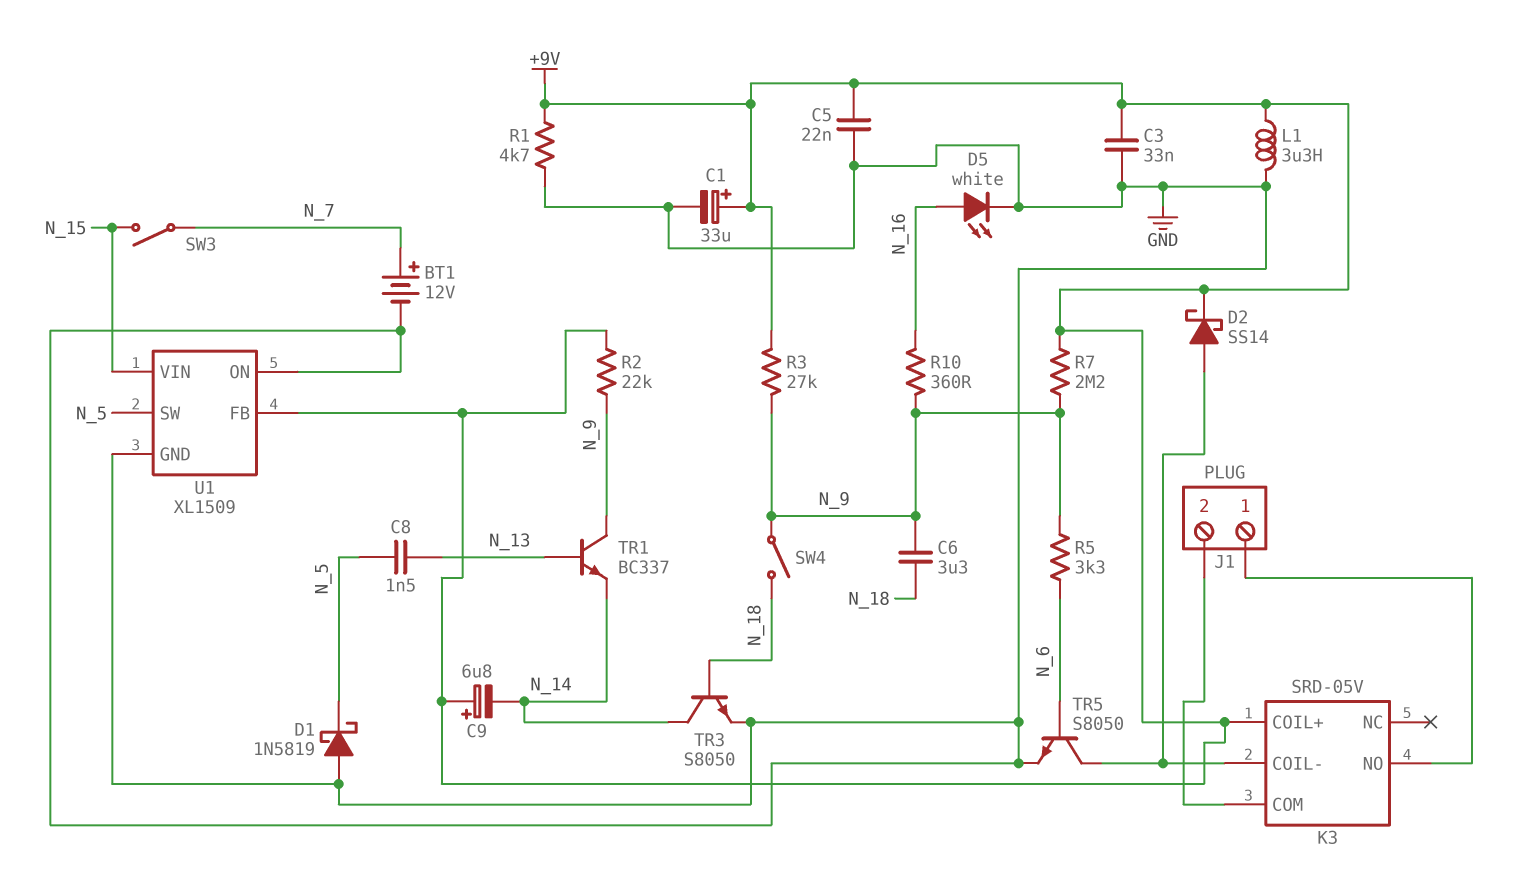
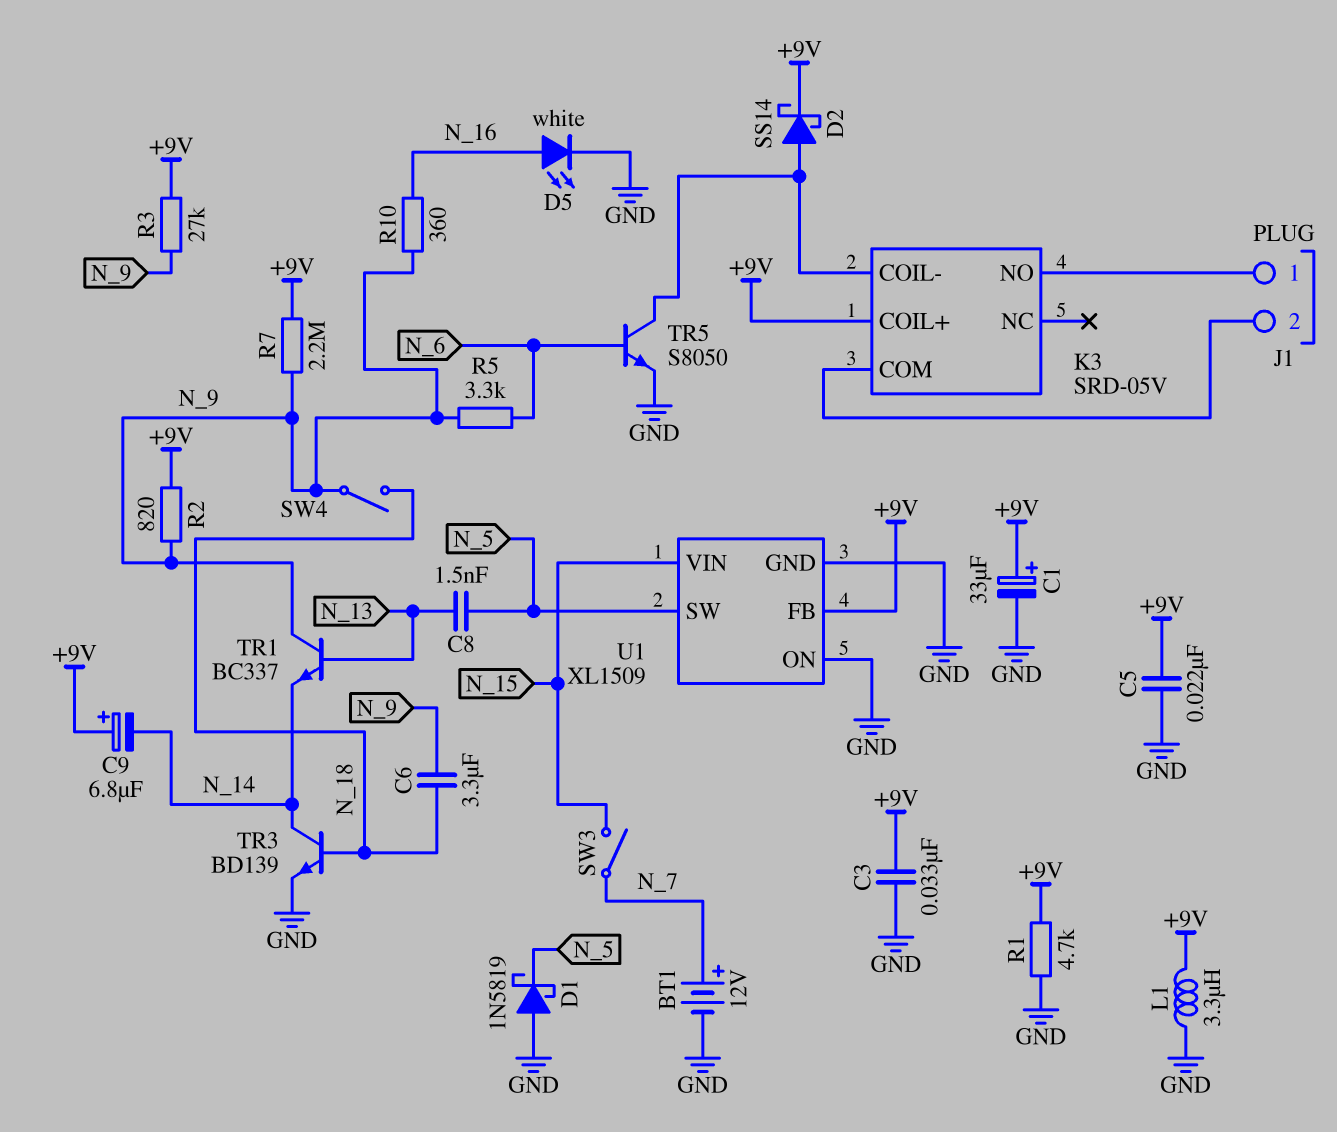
R2: 22k (+9V, N_9) -> 820 (+9V, N_9)
TR3: NPN S8050 (B N_18, C N_14, E GND) -> NPN BD139 (B N_18, C N_14, E GND)

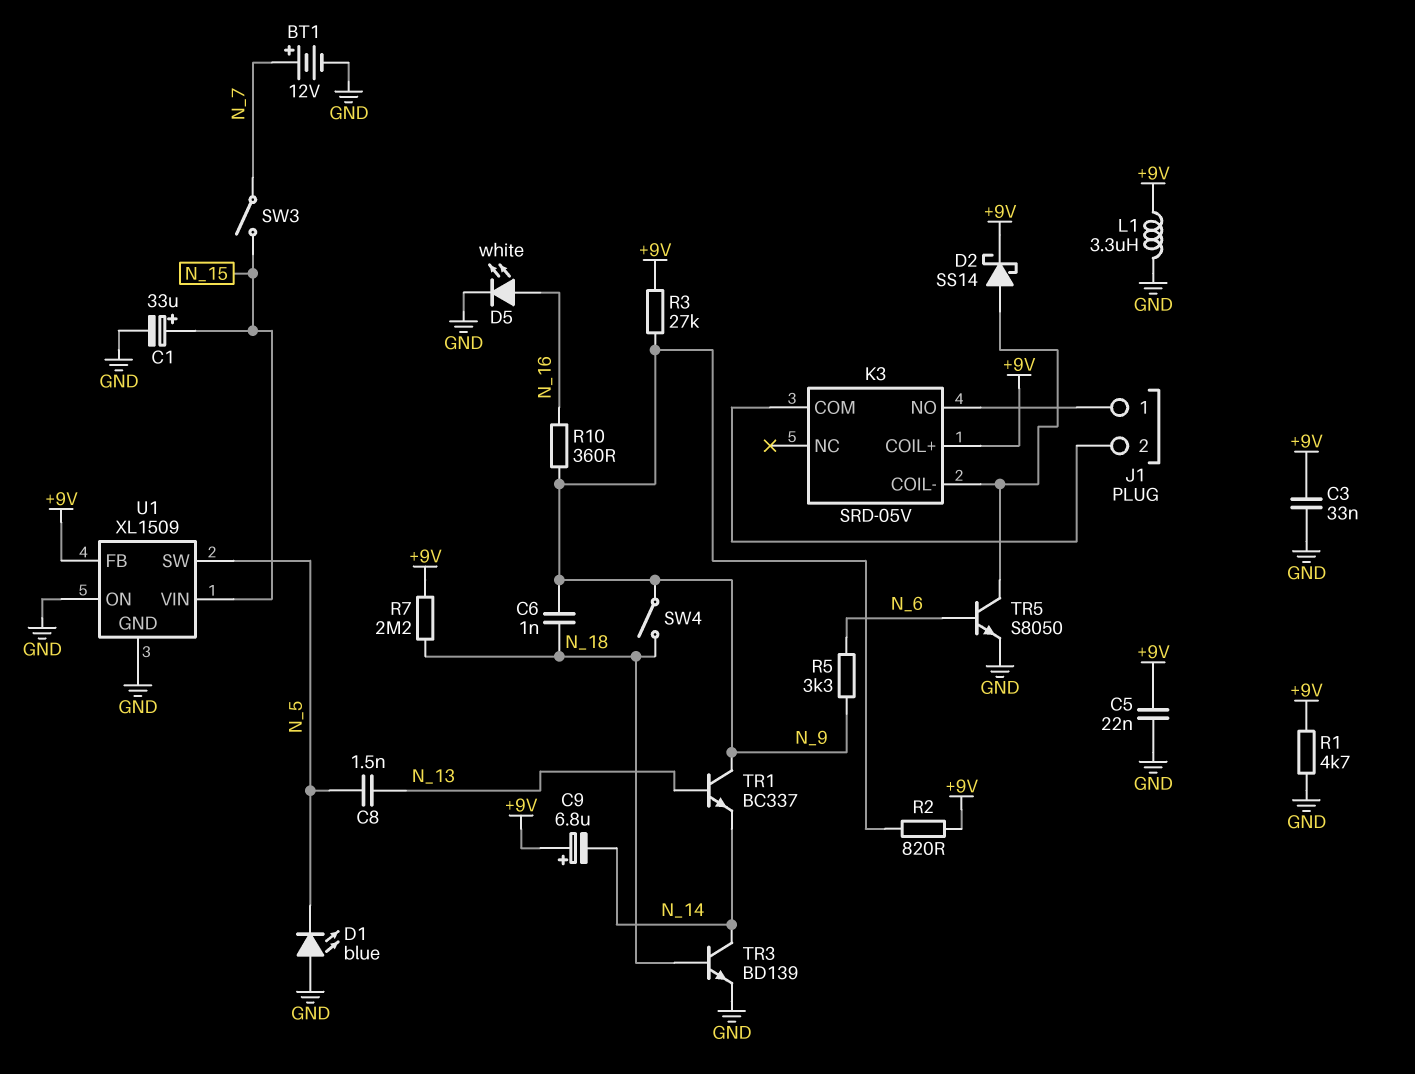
C1: 33uF (plus +9V, minus GND) -> 33uF (plus N_15, minus GND)
C6: 3.3uF (N_9, N_18) -> 1nF (N_9, N_18)
D1: schottky 1N5819 (A GND, K N_5) -> LED blue (A GND, K N_5)
R7: 2.2M (+9V, N_9) -> 2.2M (+9V, N_18)

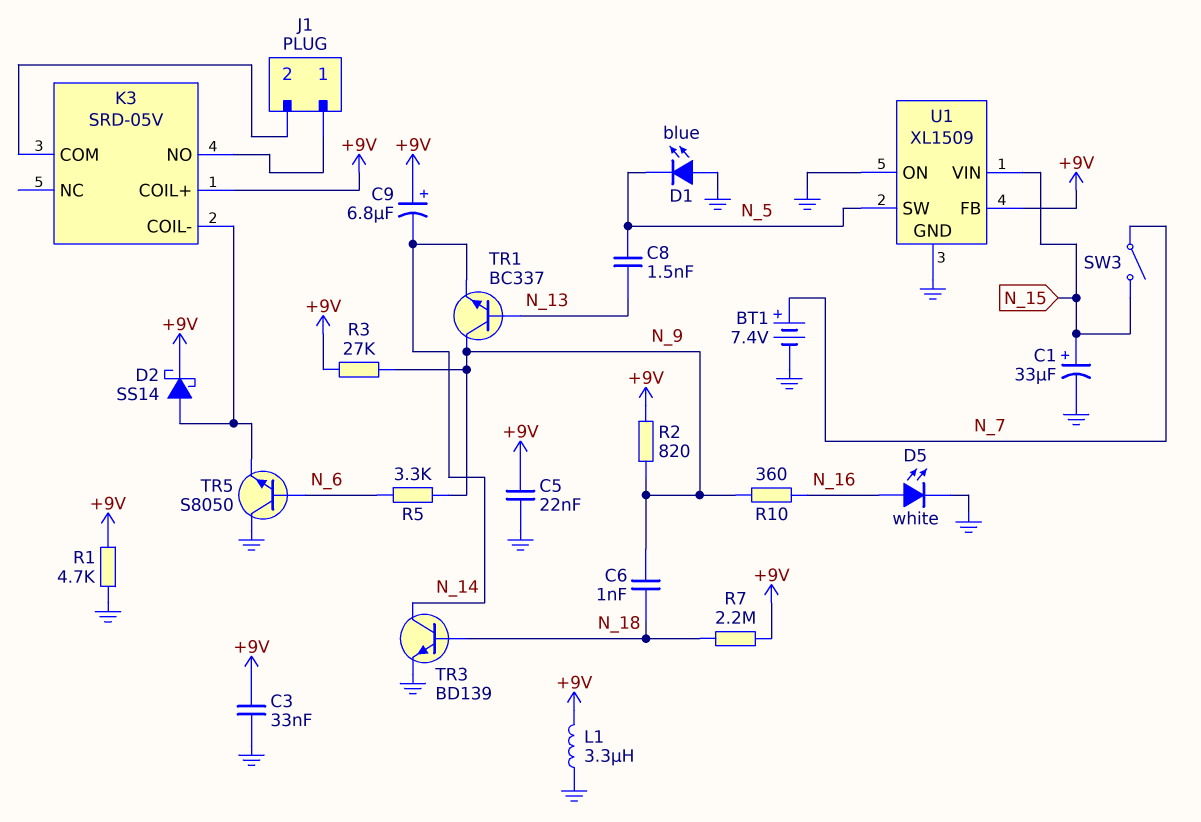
BT1: 12V (plus N_7, minus GND) -> 7.4V (plus N_7, minus GND)
SW4: switch (N_9, N_18) -> none
TR5: NPN S8050 (B N_6, C K3/COIL-, E GND) -> NPN S8050 (B N_6, C GND, E K3/COIL-)

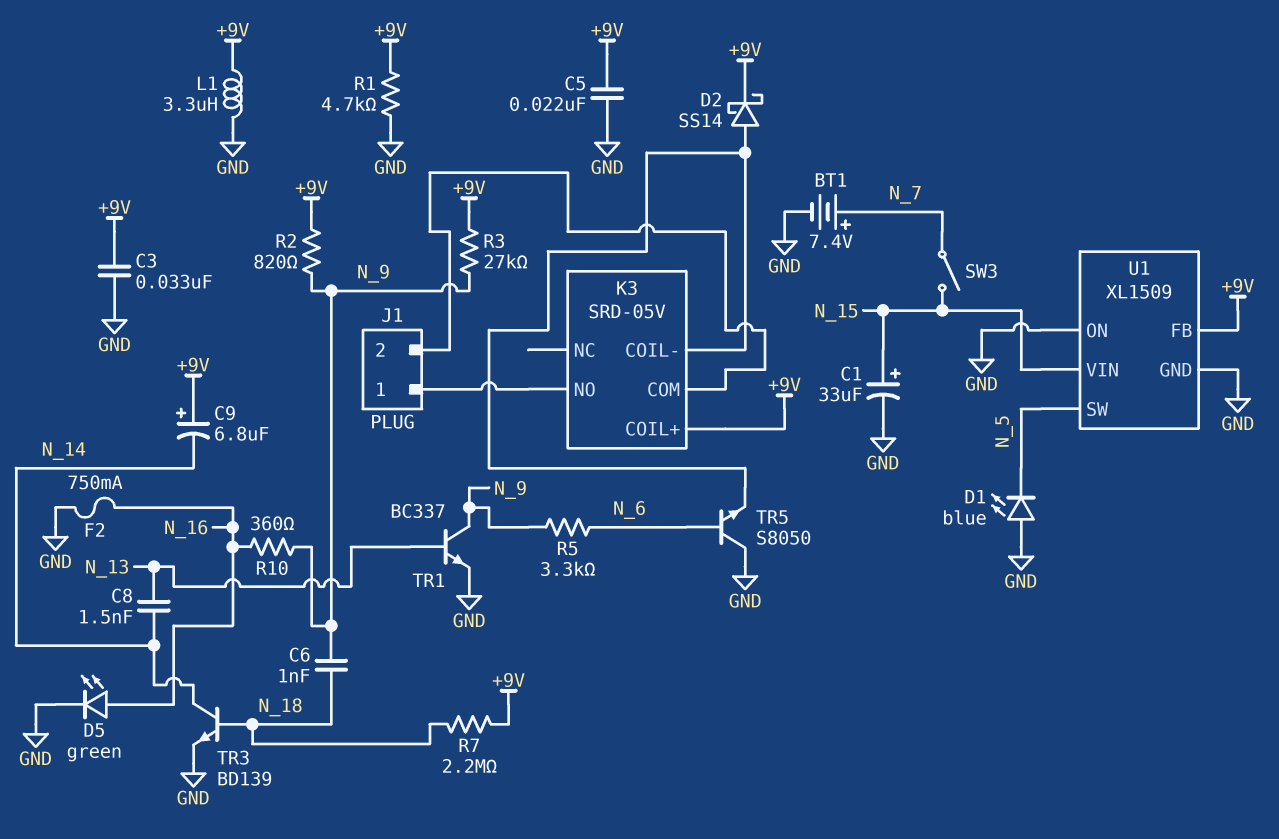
C8: 1.5nF (N_5, N_13) -> 1.5nF (N_13, N_14)
D5: LED white (A N_16, K GND) -> LED green (A N_16, K GND)
F2: none -> 750mA (GND, N_16)
TR1: NPN BC337 (B N_13, C N_9, E N_14) -> NPN BC337 (B N_13, C N_9, E GND)

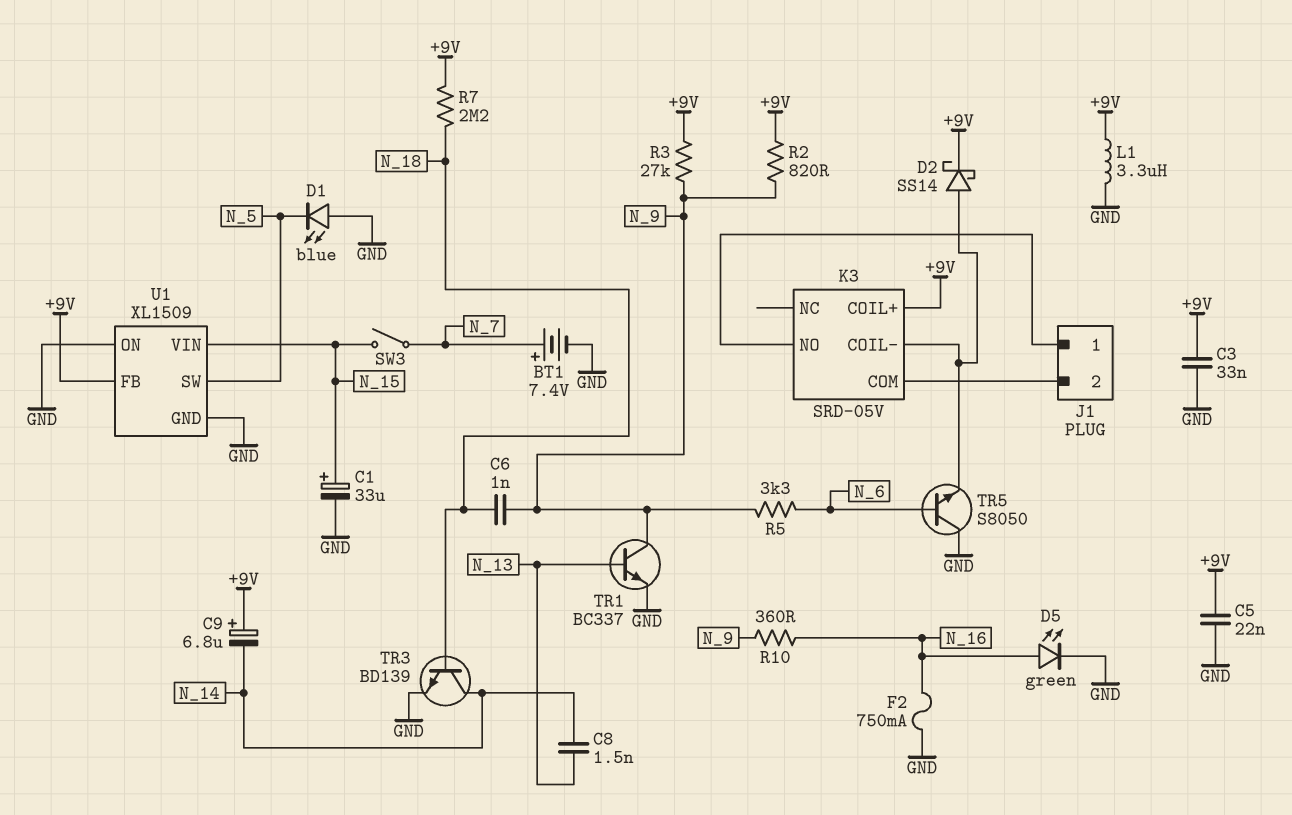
R1: 4.7k (+9V, GND) -> none

